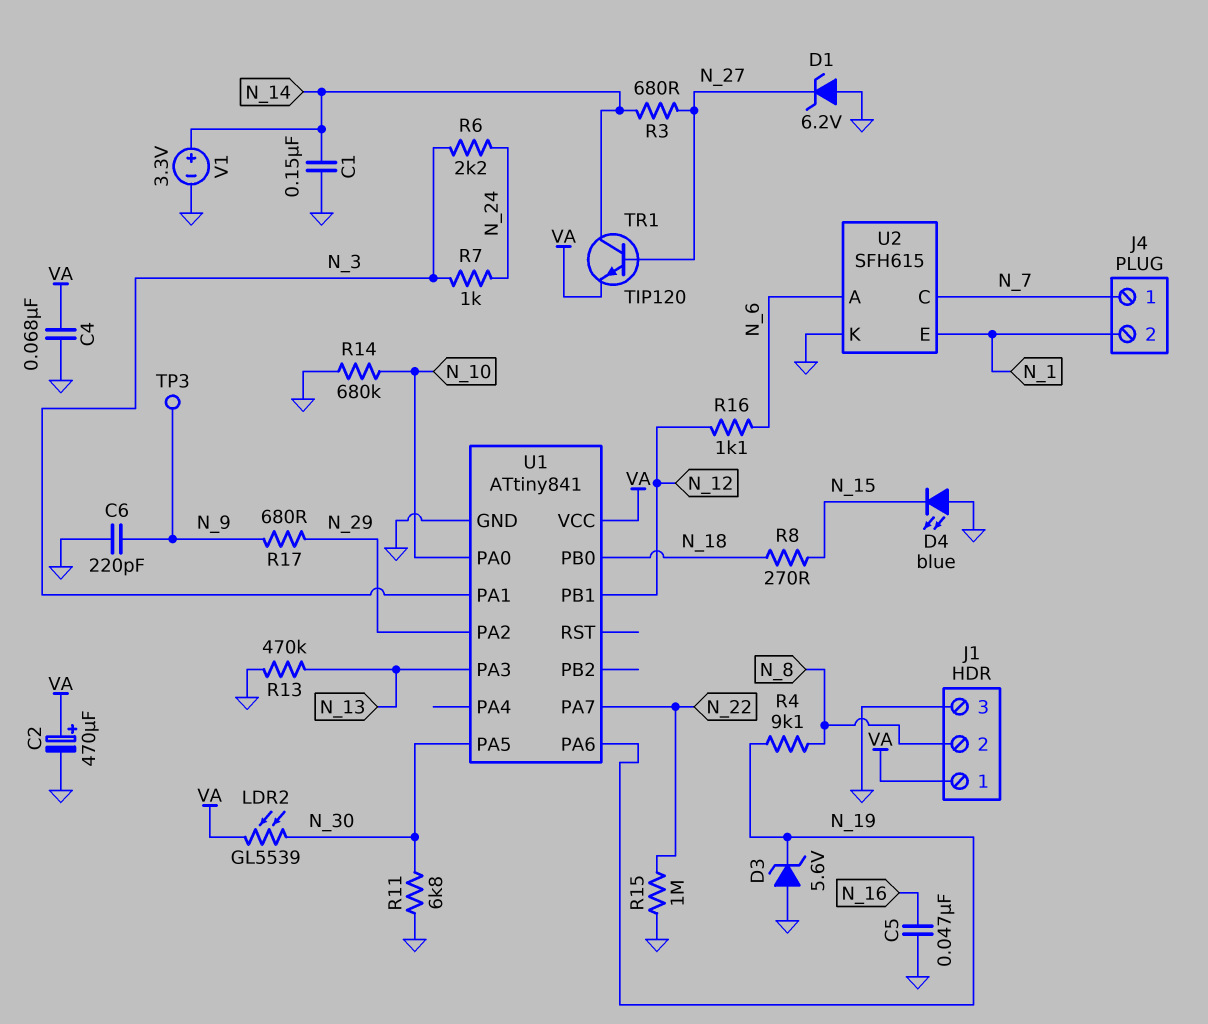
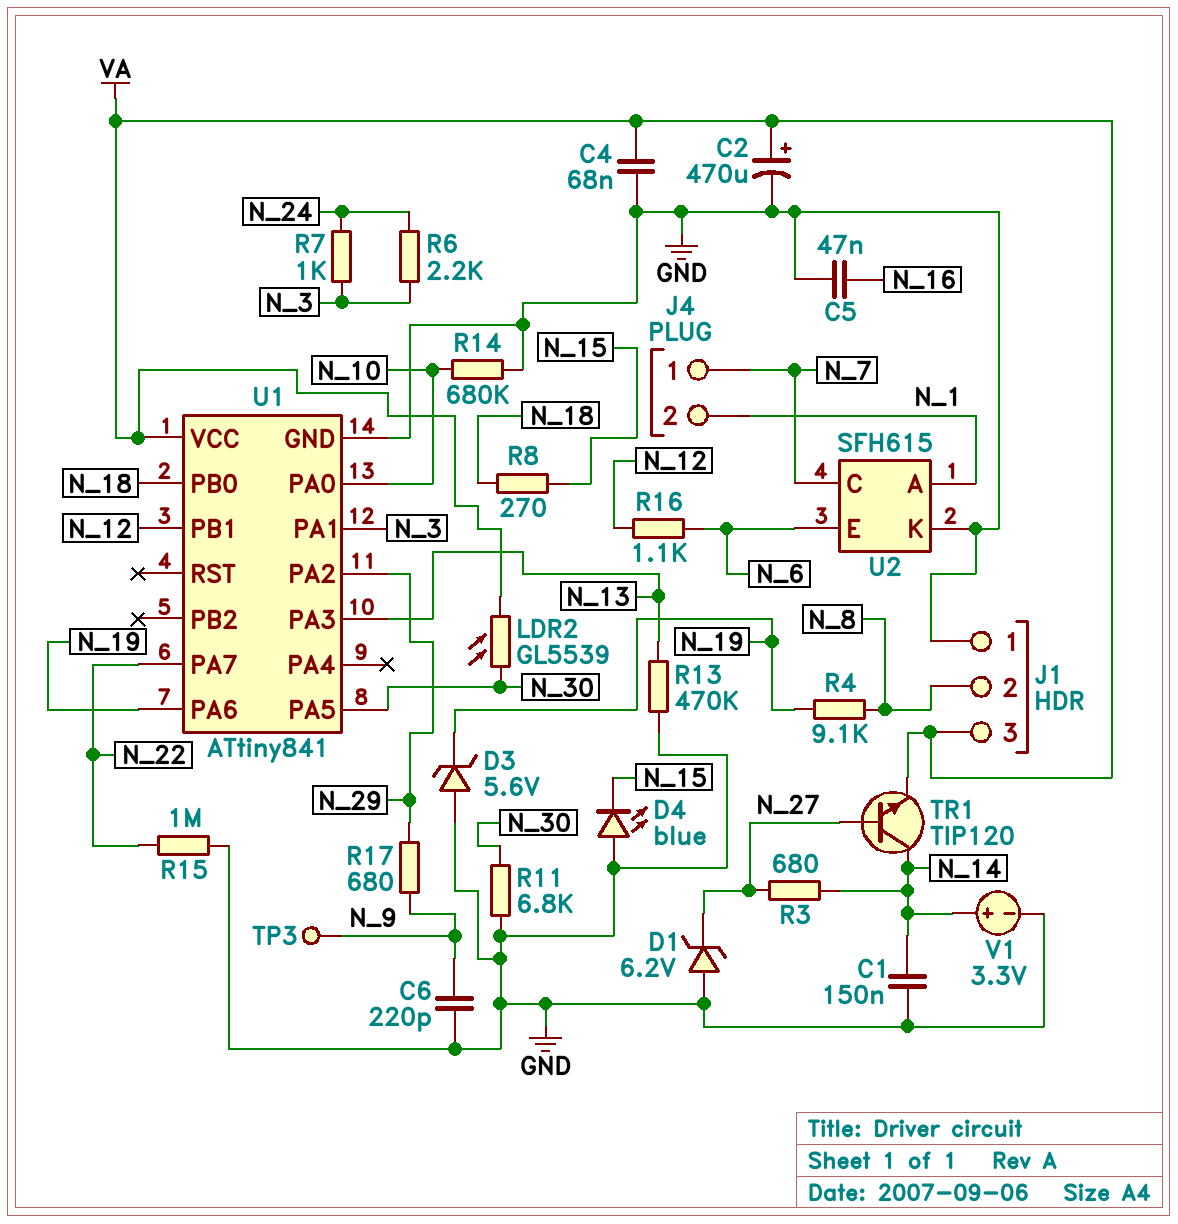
J1 pin 1: VA -> GND
J1 pin 3: GND -> VA
U2 pin A: N_6 -> N_1
U2 pin E: N_1 -> N_6

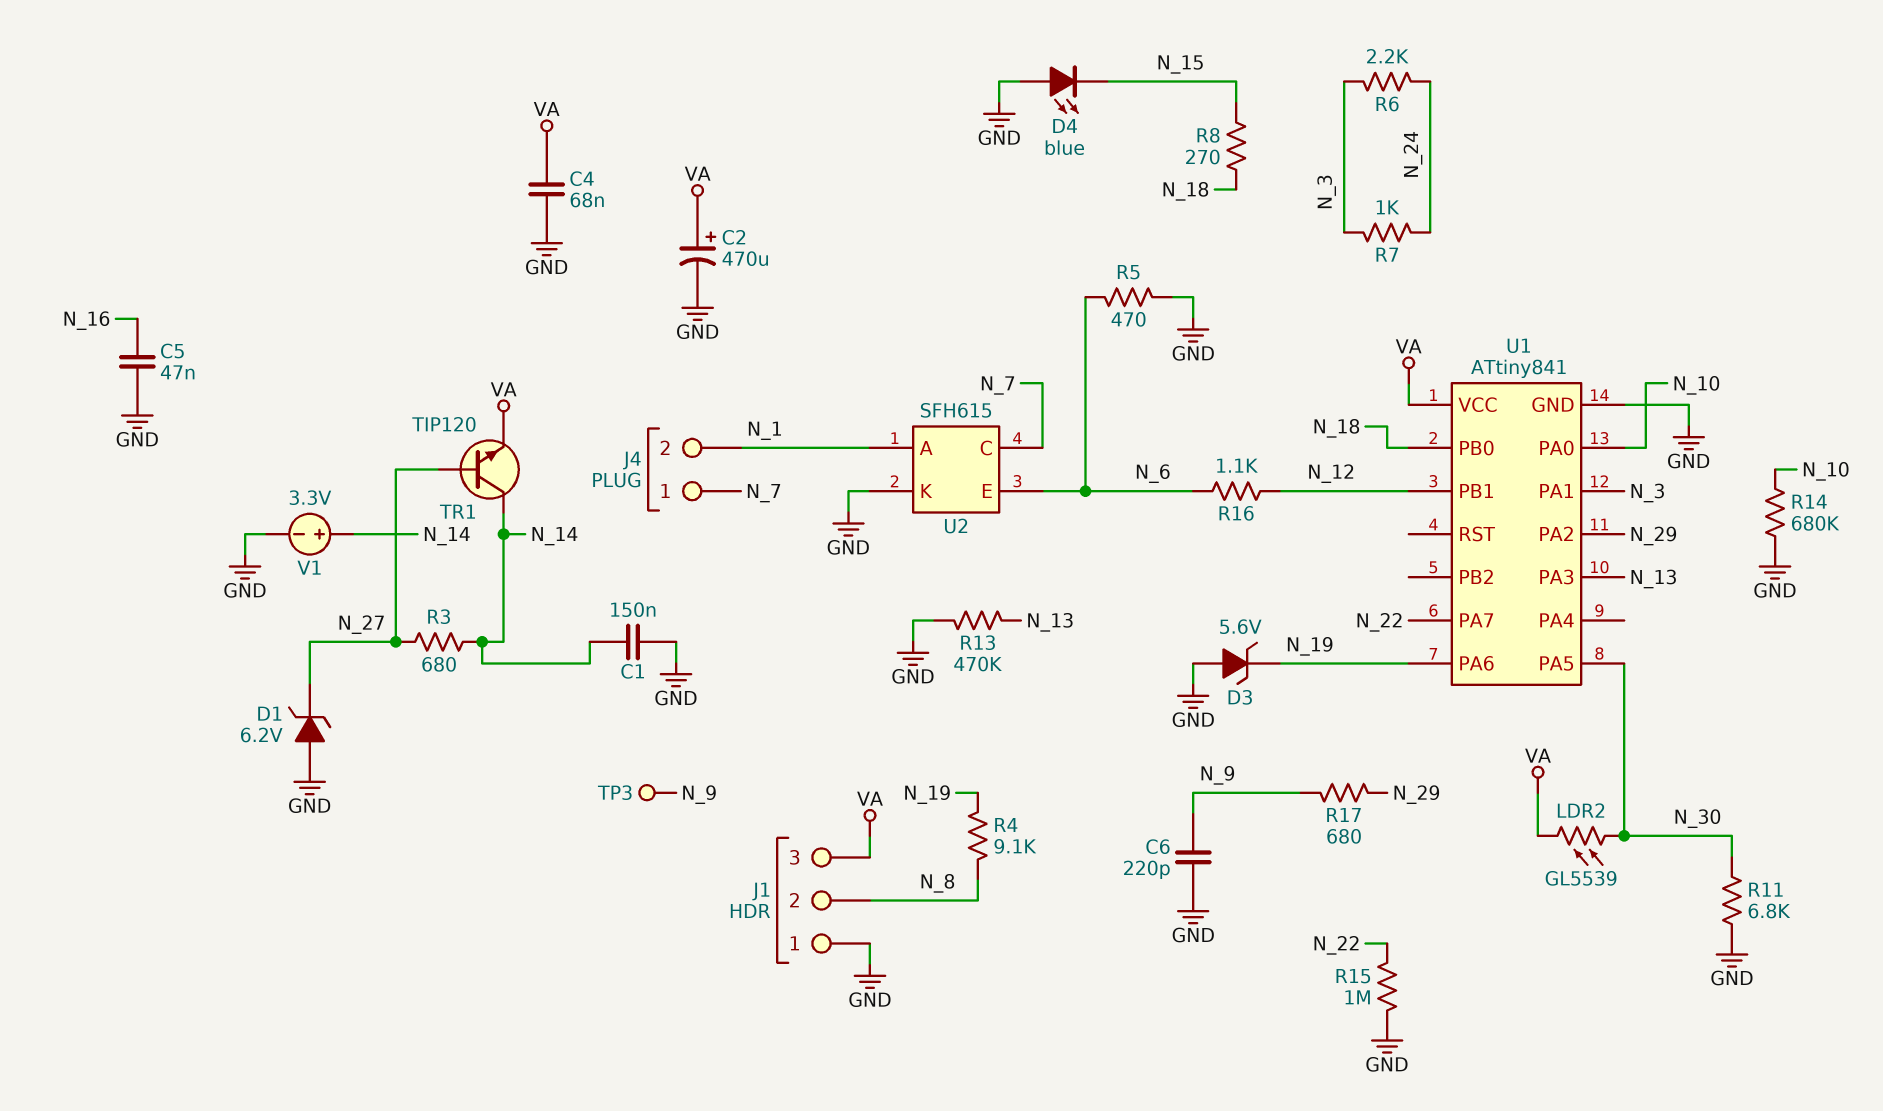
R5: none -> 470 (GND, N_6)

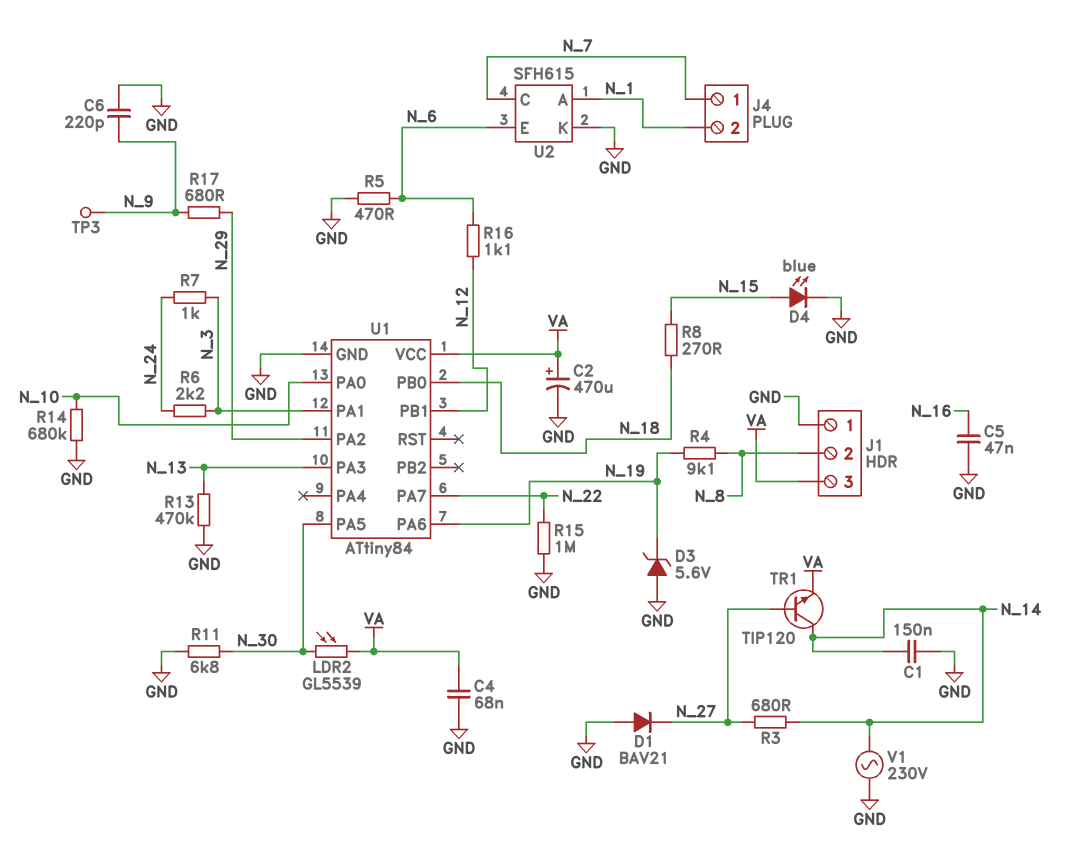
D1: zener 6.2V (A GND, K N_27) -> diode BAV21 (A GND, K N_27)
D4: LED blue (A GND, K N_15) -> LED blue (A N_15, K GND)
U1: ATtiny841 -> ATtiny84
V1: 3.3V (plus N_14, minus GND) -> AC 230V (GND, N_14)

